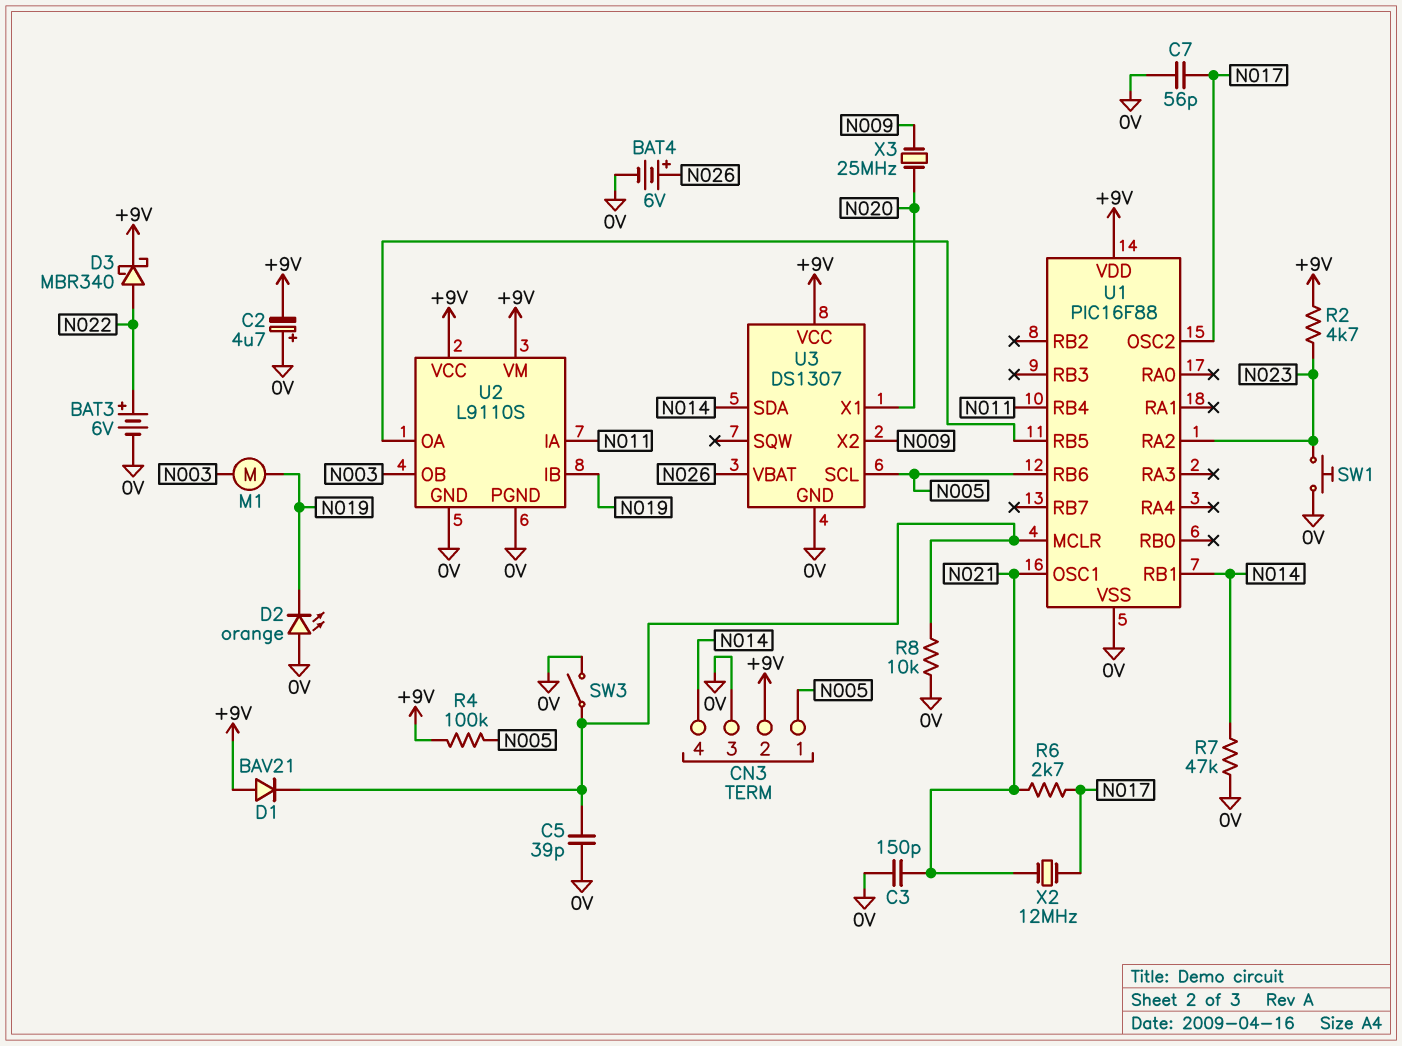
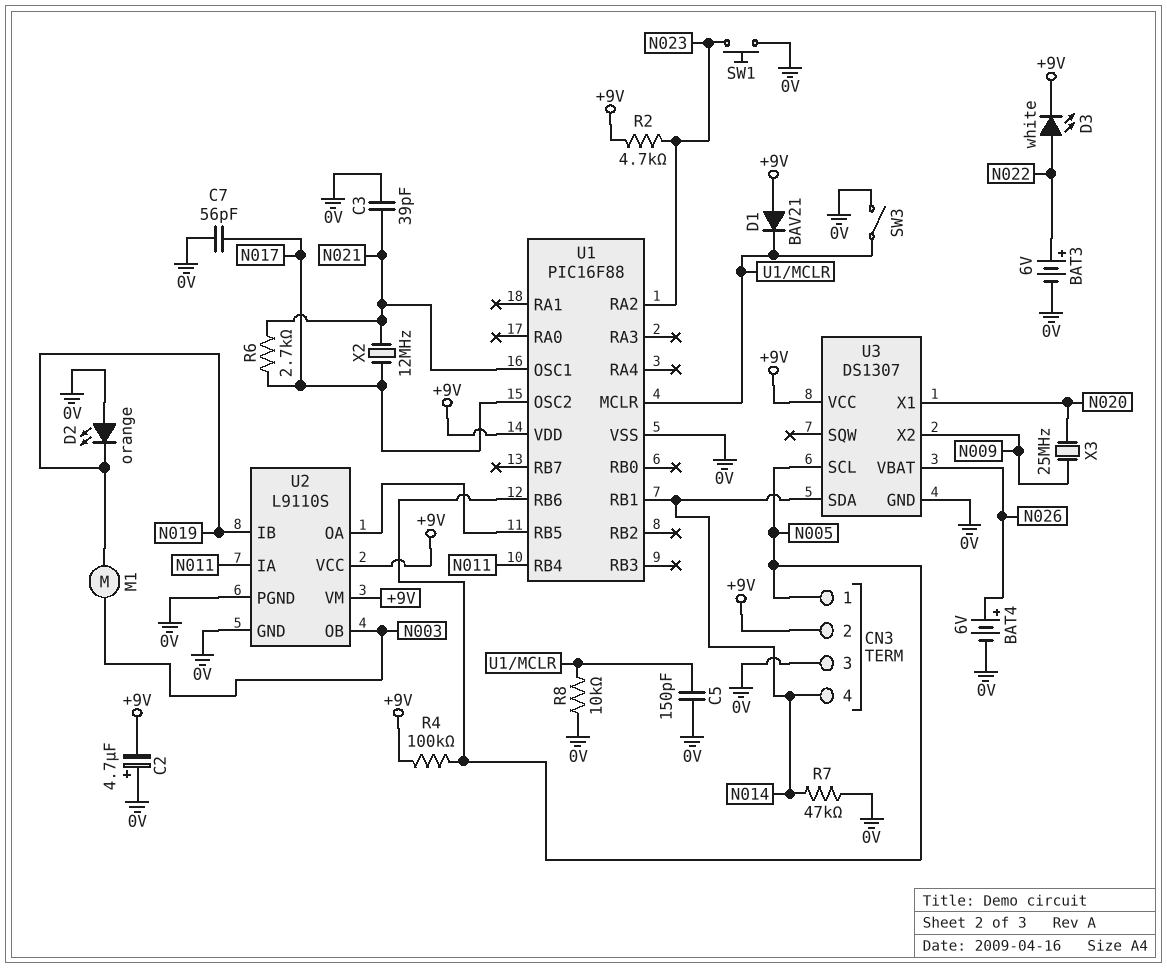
C3: 150pF (0V, N021) -> 39pF (0V, N021)
C5: 39pF (0V, U1/MCLR) -> 150pF (0V, U1/MCLR)
D3: schottky MBR340 (A N022, K +9V) -> LED white (A N022, K +9V)

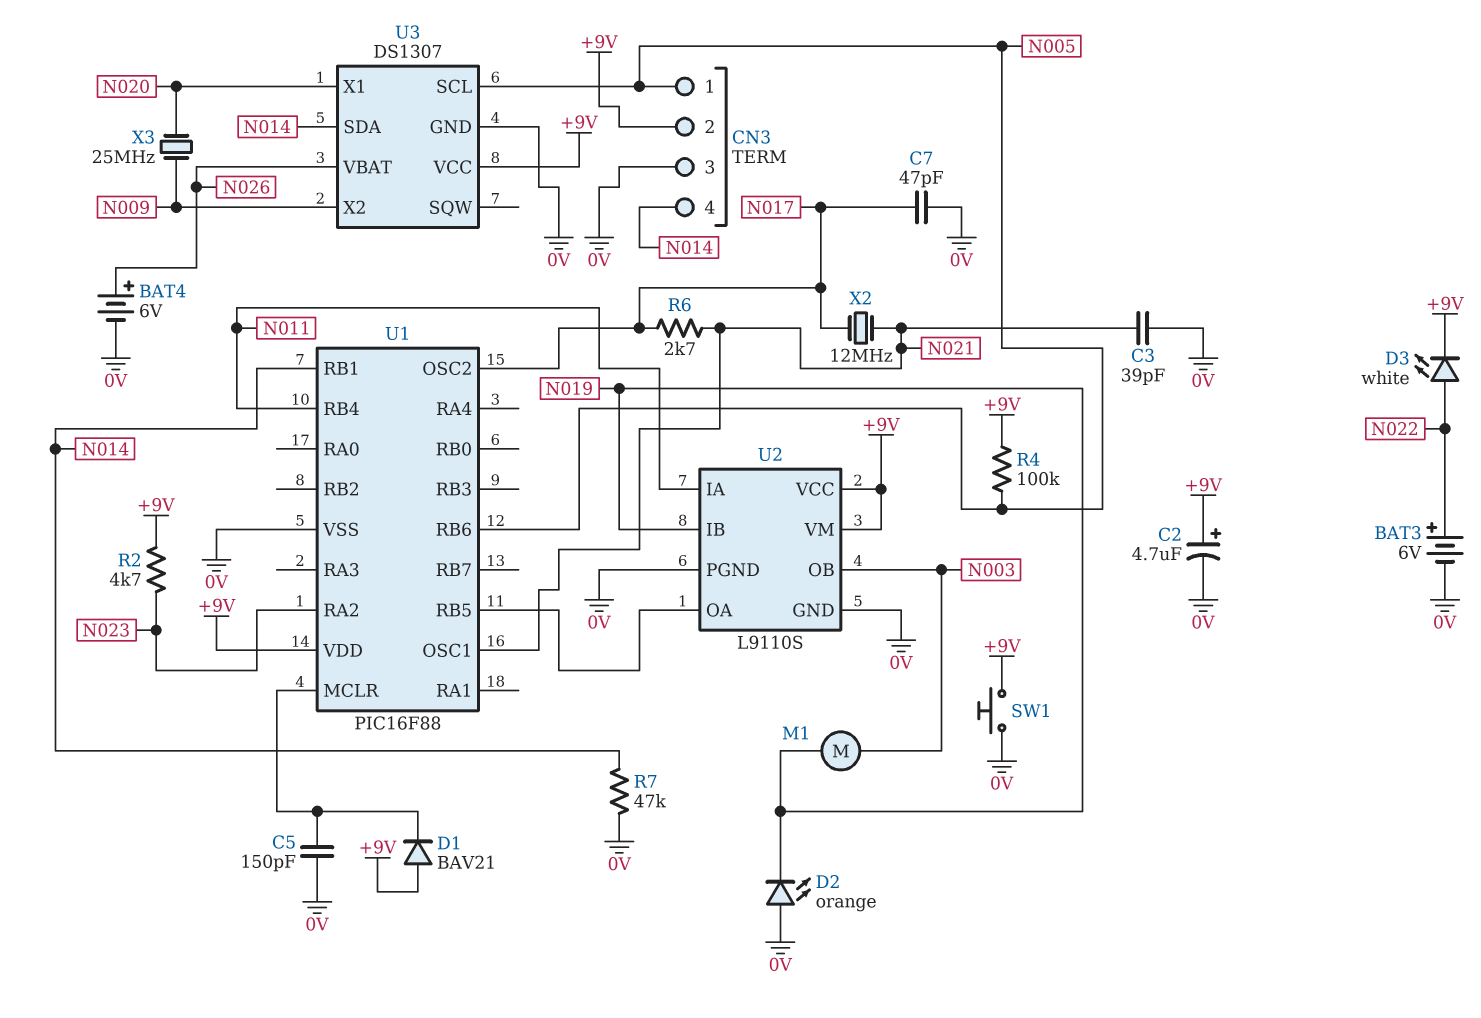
C2: 4.7uF (plus 0V, minus +9V) -> 4.7uF (plus +9V, minus 0V)
C7: 56pF (0V, N017) -> 47pF (0V, N017)
R8: 10k (0V, U1/MCLR) -> none
SW1: button (0V, N023) -> button (+9V, 0V)
SW3: switch (0V, U1/MCLR) -> none

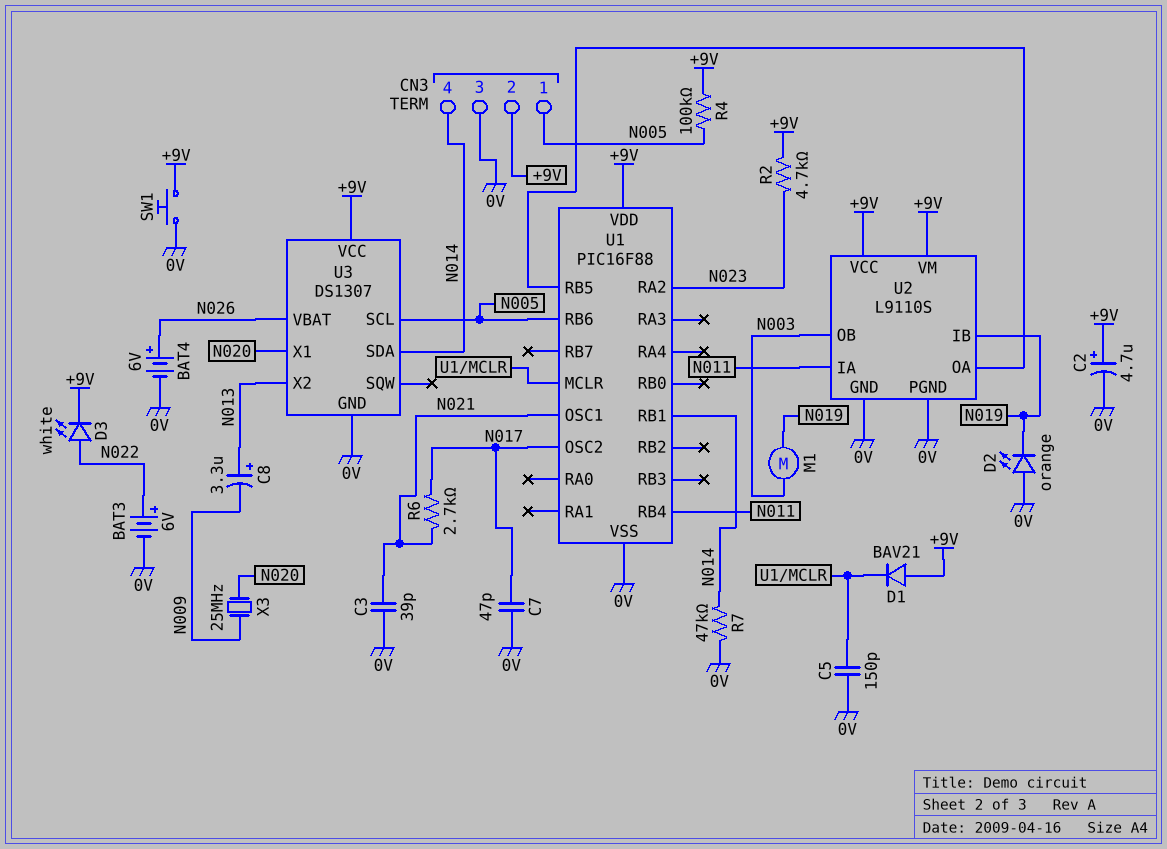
C8: none -> 3.3uF (plus N013, minus N009)
U3 pin X2: N009 -> N013
X2: 12MHz (N017, N021) -> none

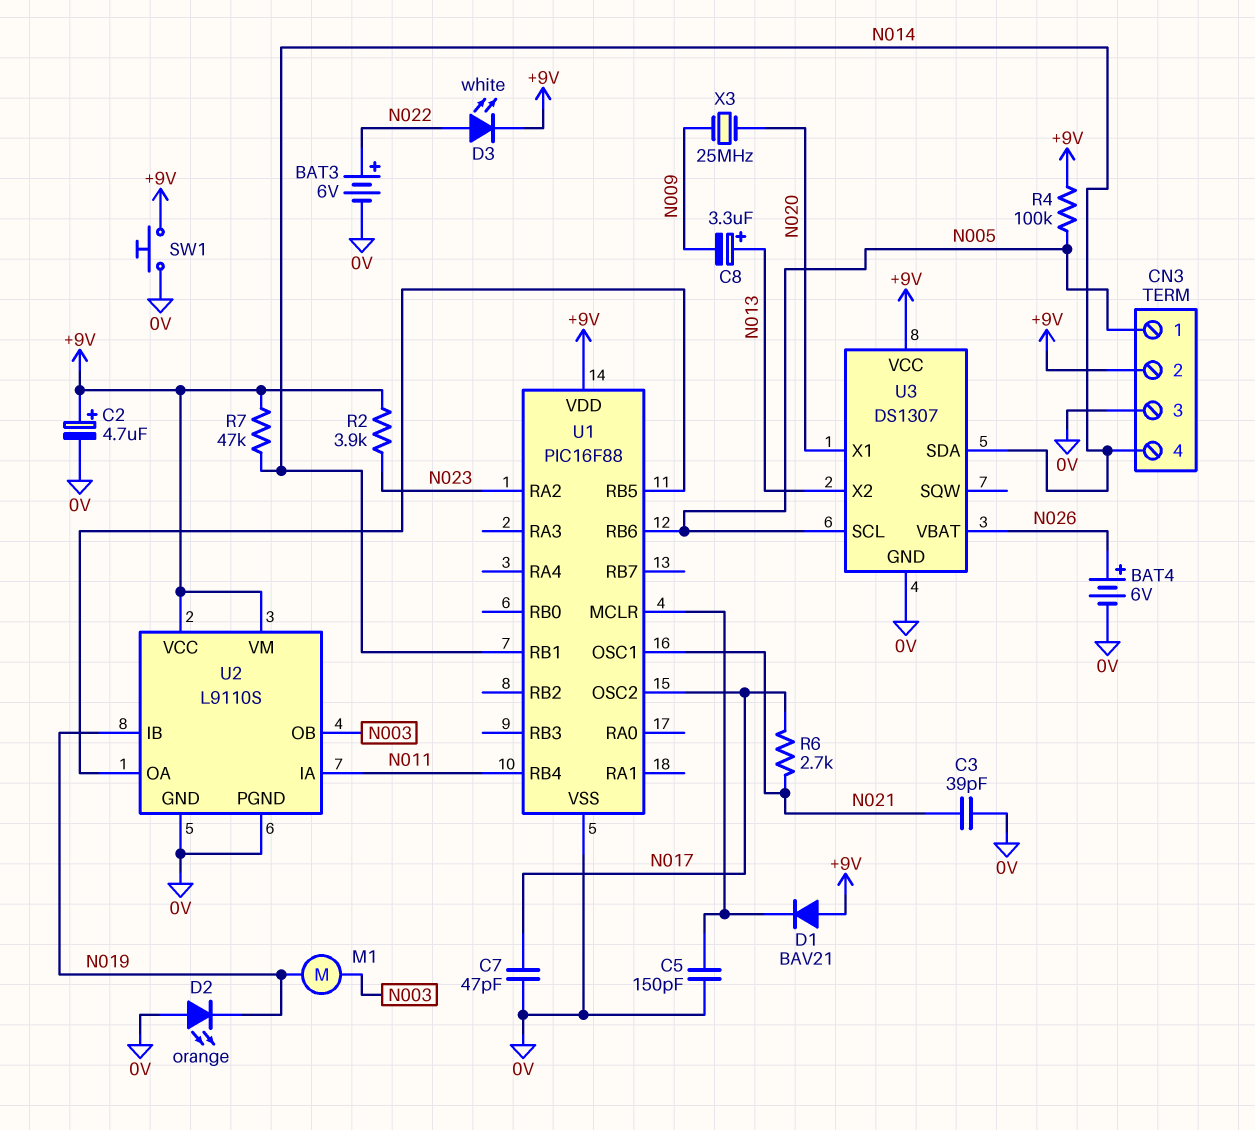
R2: 4.7k (+9V, N023) -> 3.9k (+9V, N023)
R7: 47k (0V, N014) -> 47k (+9V, N014)

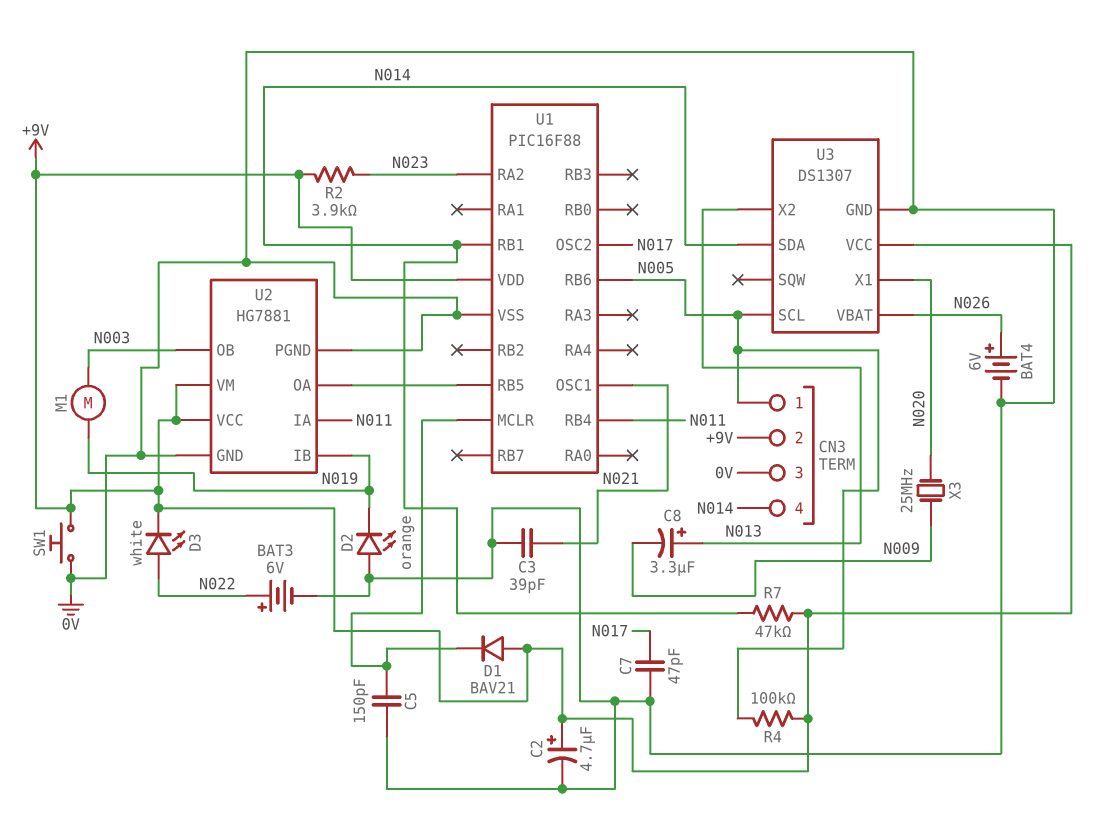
R6: 2.7k (N017, N021) -> none
U2: L9110S -> HG7881

